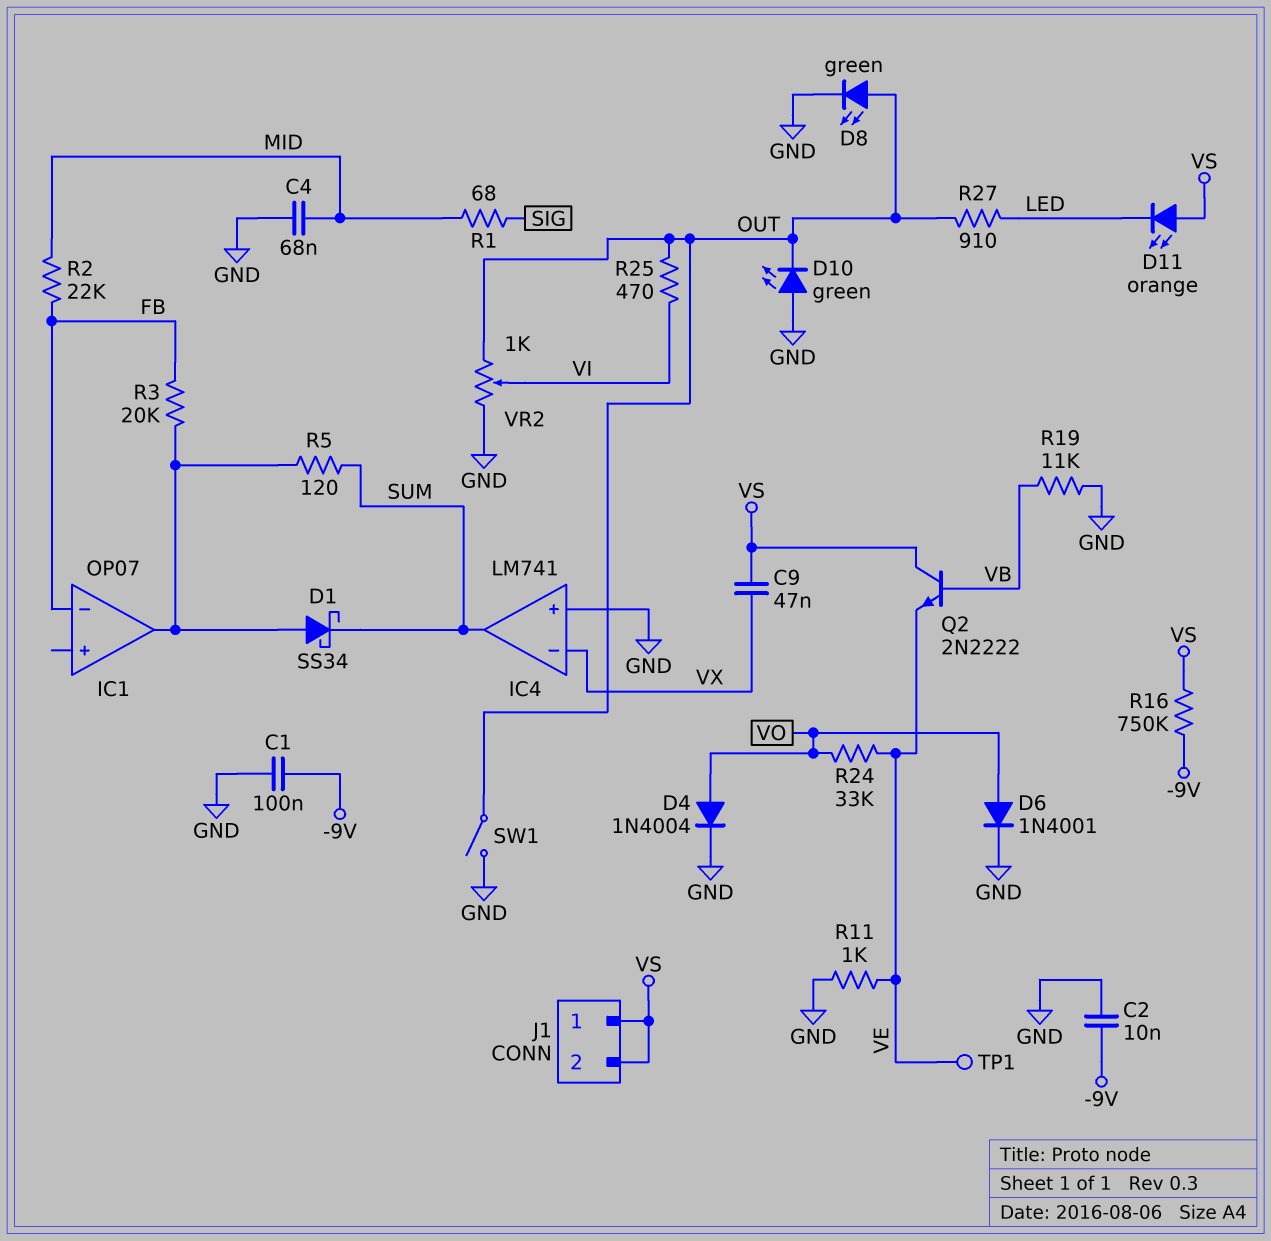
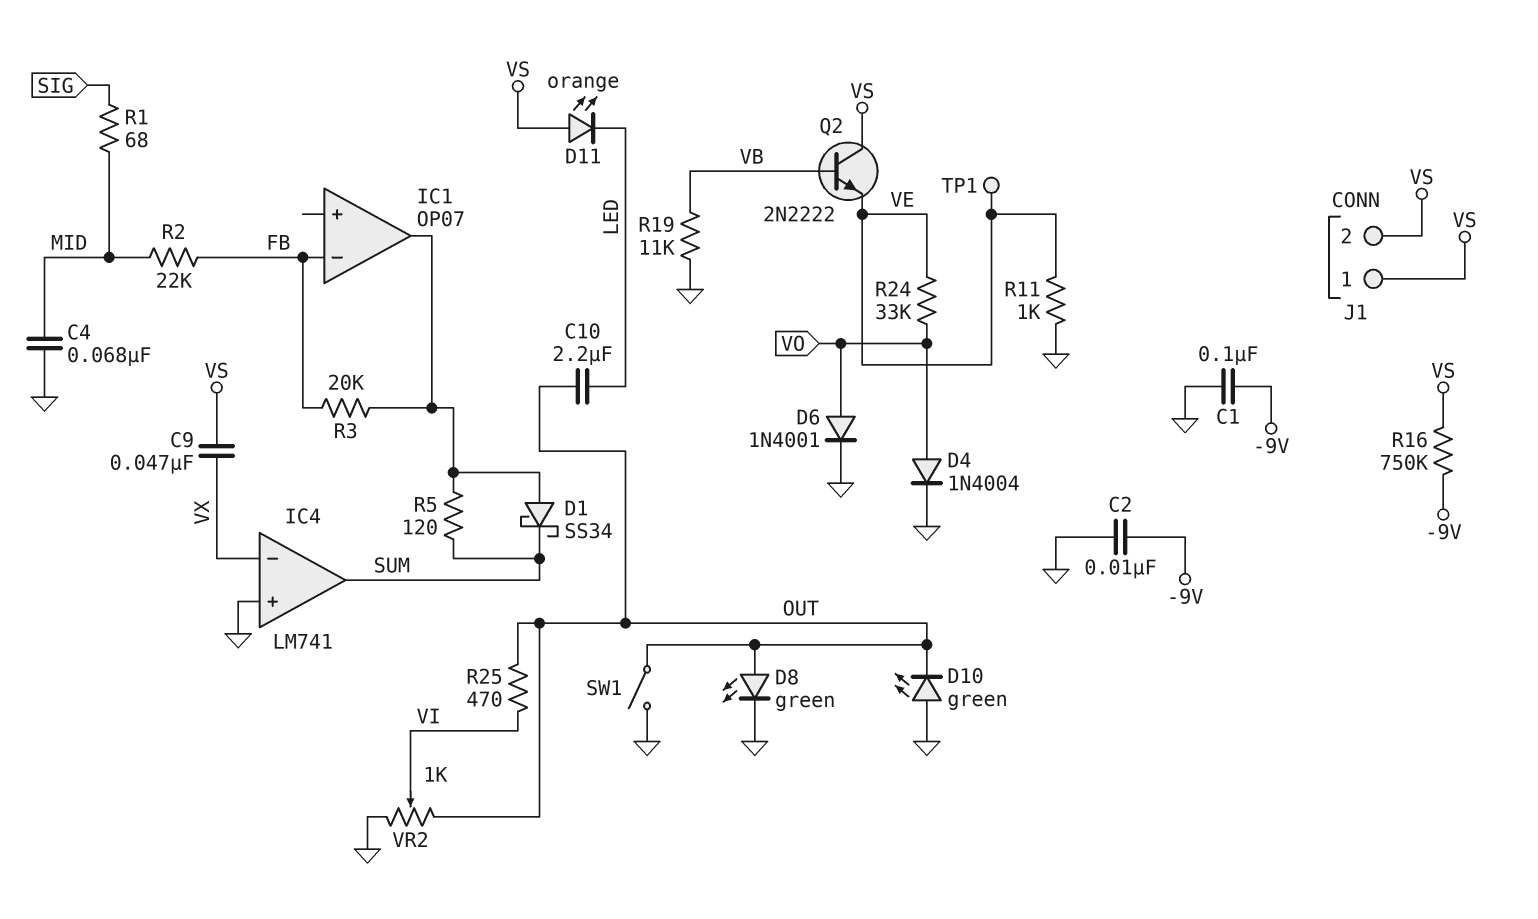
C10: none -> 2.2uF (LED, OUT)
R27: 910 (LED, OUT) -> none

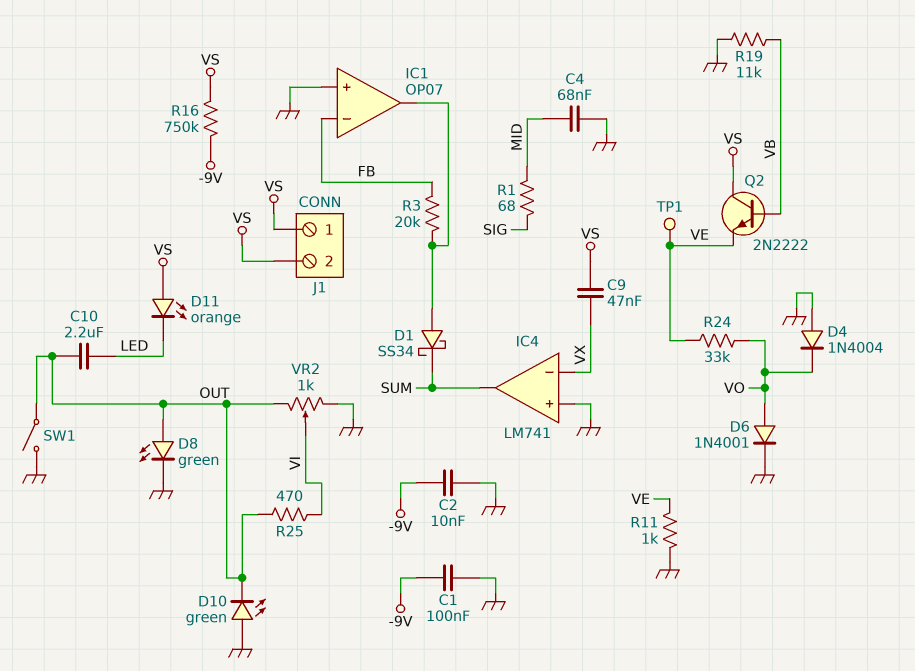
D4: diode 1N4004 (A VO, K GND) -> diode 1N4004 (A GND, K VO)
IC1 pin in+: none -> GND
R2: 22k (FB, MID) -> none
R5: 120 (IC1/out, SUM) -> none

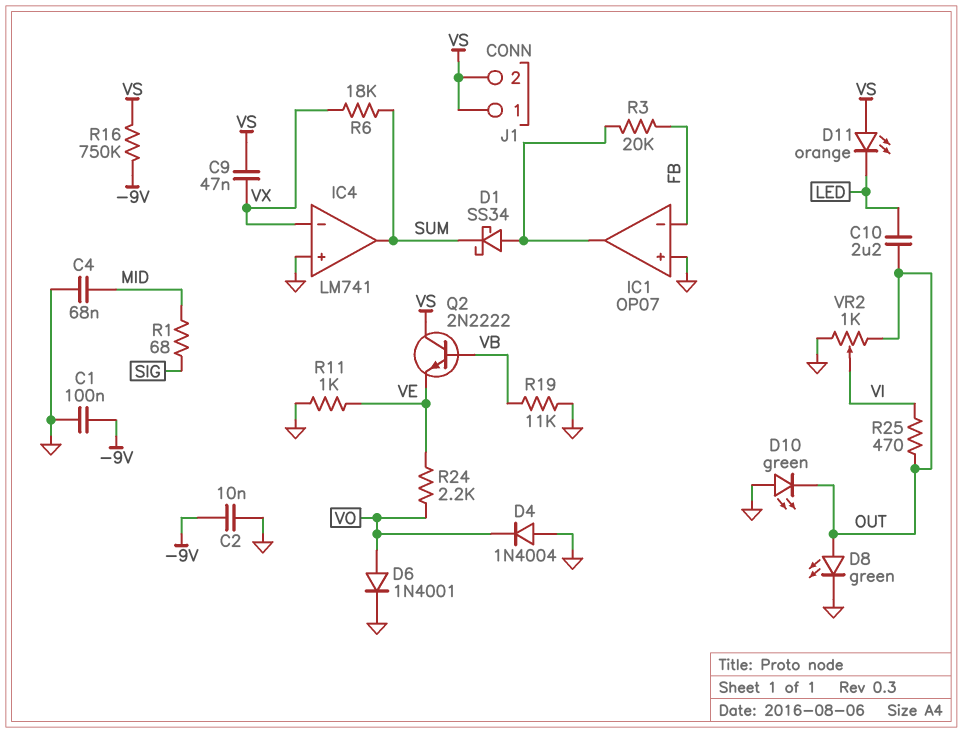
R6: none -> 18k (SUM, VX)
R24: 33k (VE, VO) -> 2.2k (VE, VO)
SW1: switch (GND, OUT) -> none
TP1: test point (VE) -> none

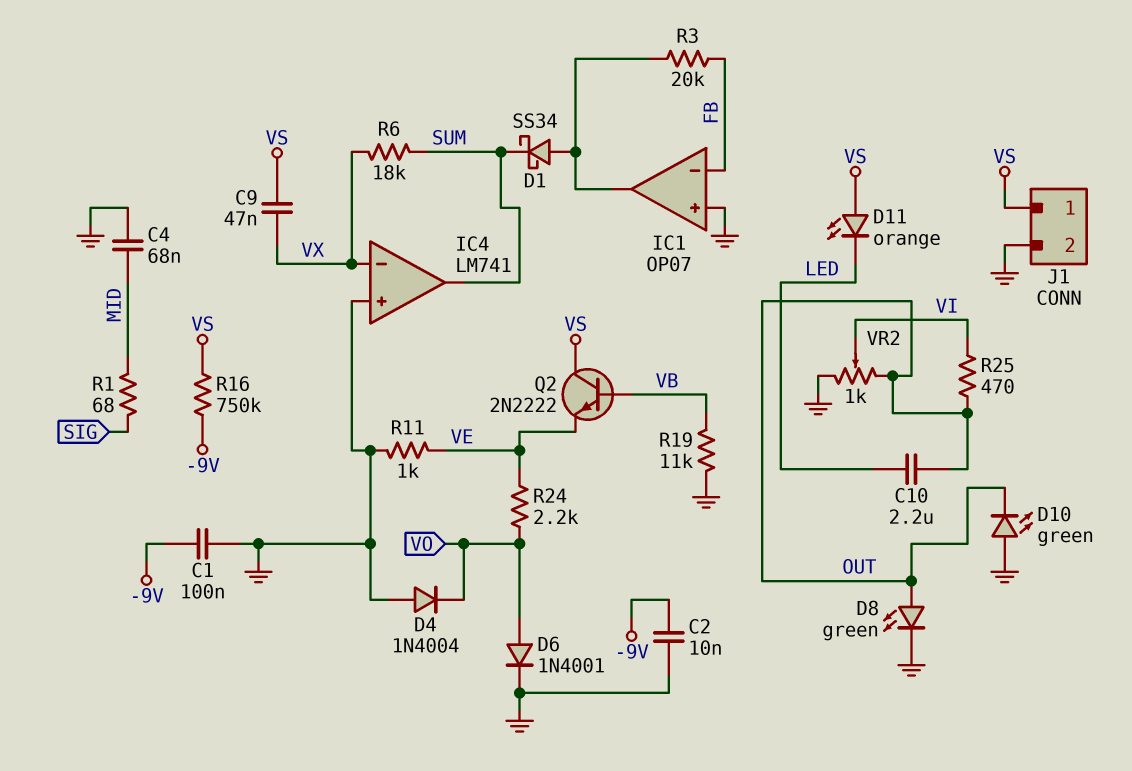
J1 pin 2: VS -> GND

